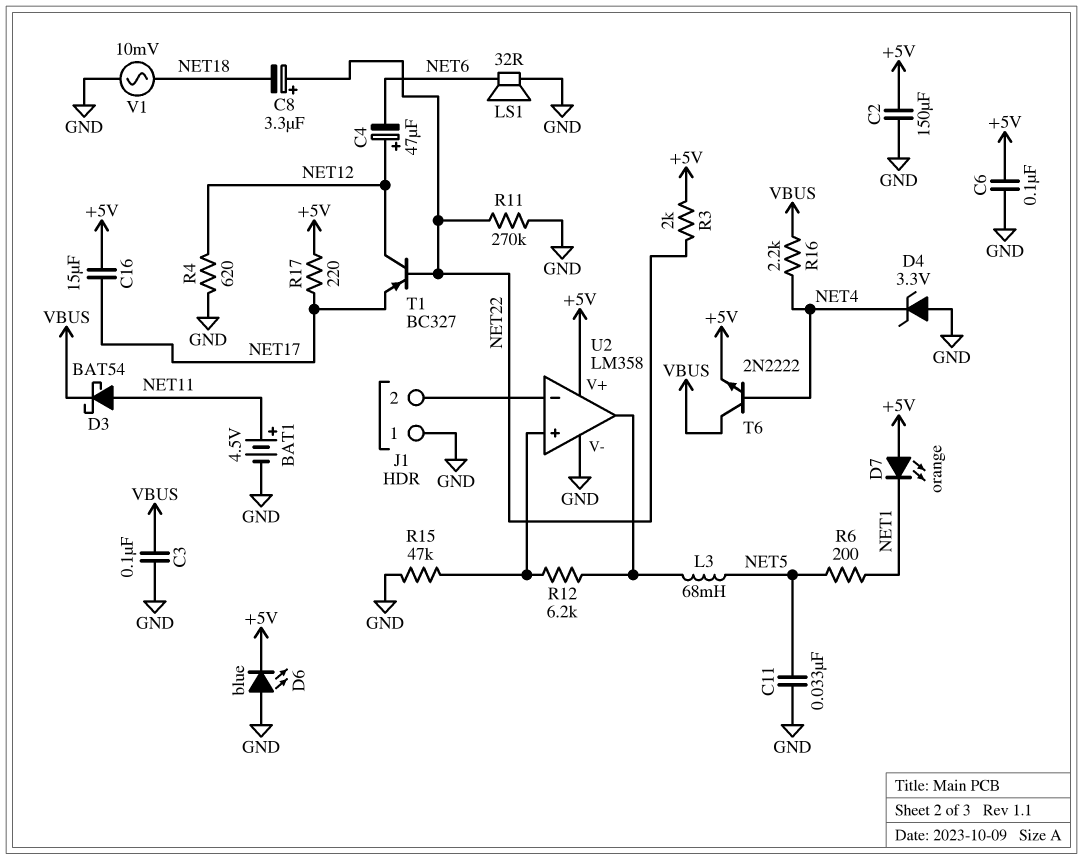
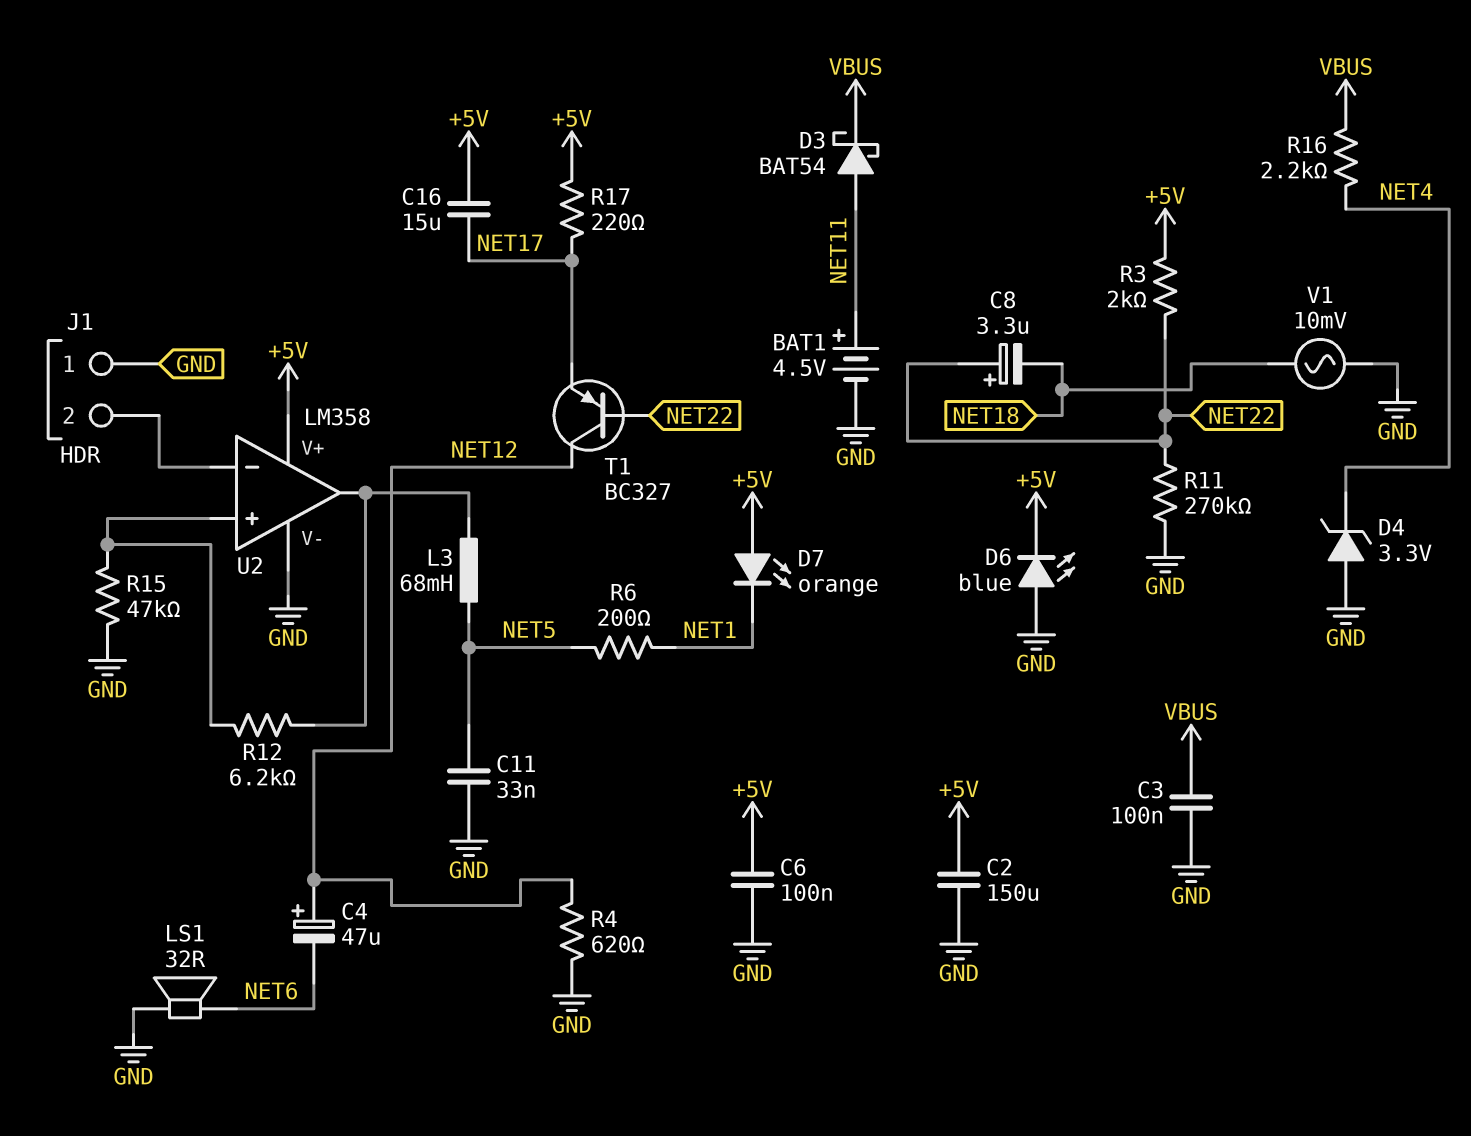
T6: NPN 2N2222 (B NET4, C VBUS, E +5V) -> none

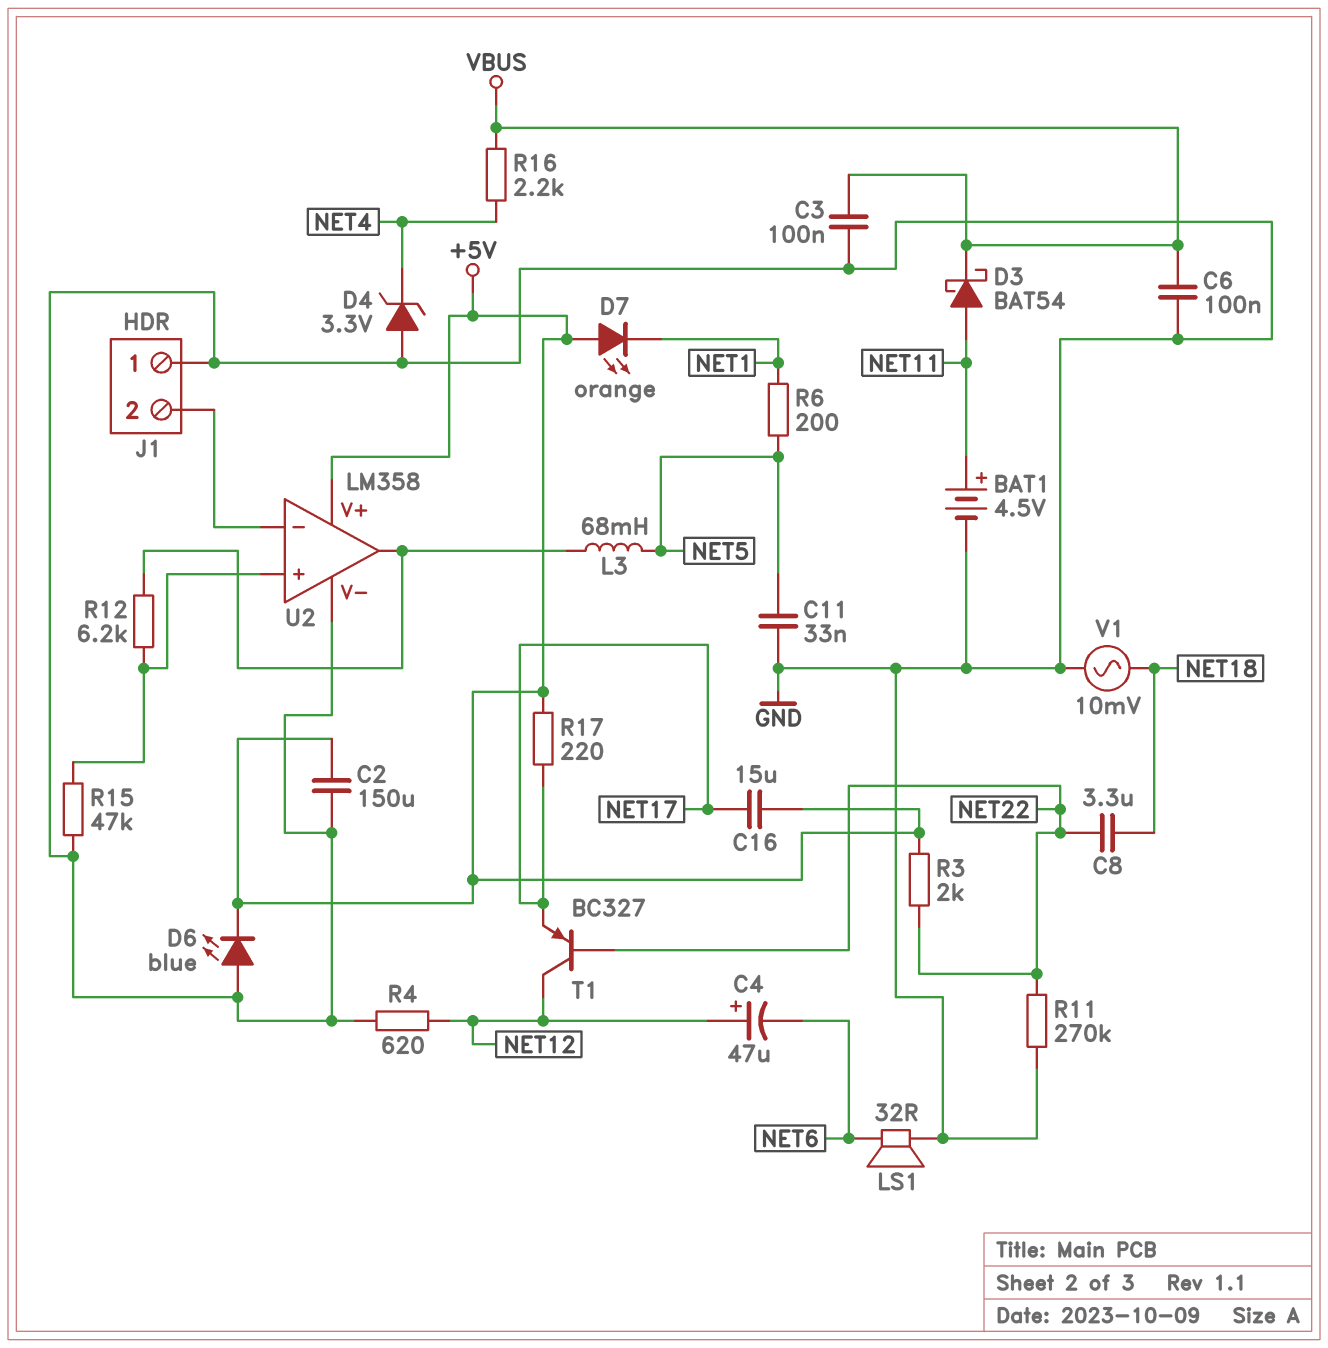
C6: 100nF (+5V, GND) -> 100nF (GND, VBUS)
C8: 3.3uF (plus NET22, minus NET18) -> 3.3uF (NET18, NET22)

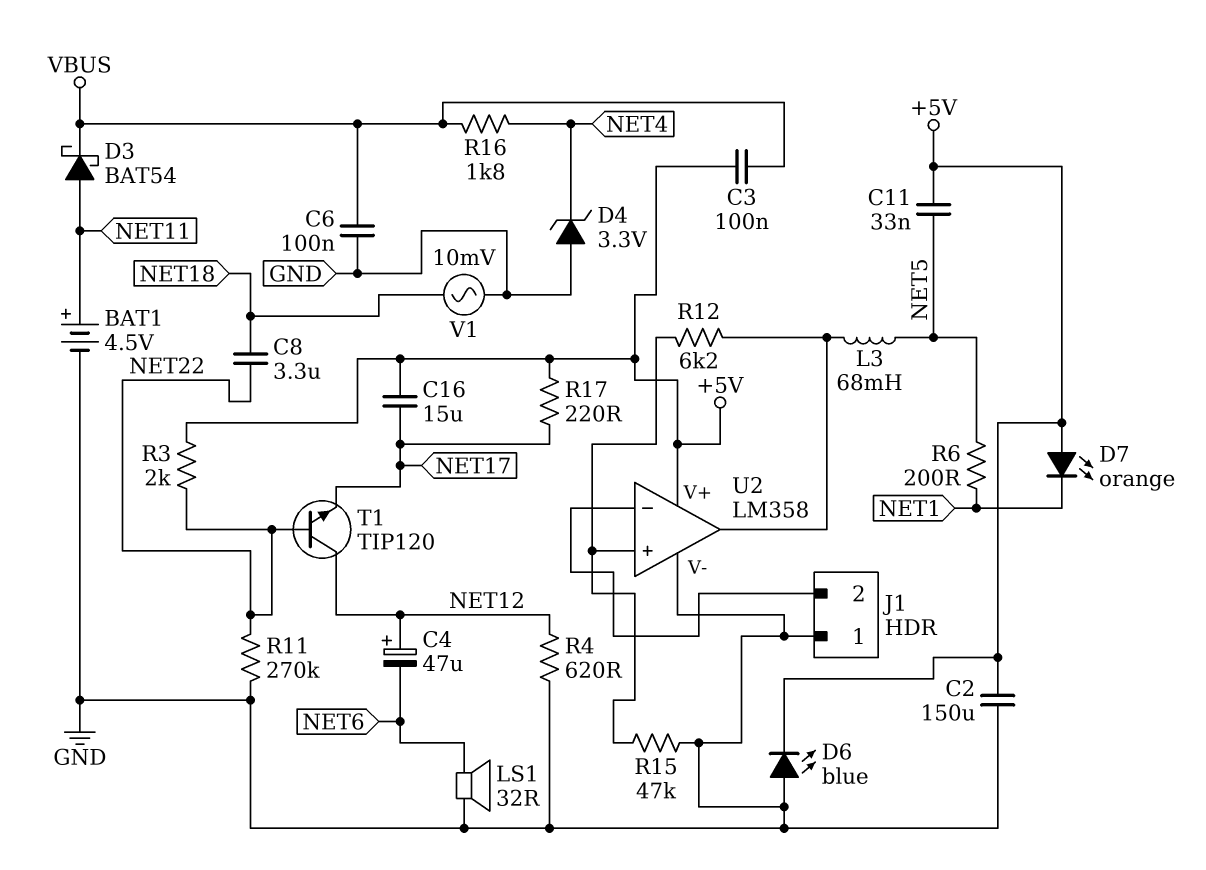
C3: 100nF (GND, VBUS) -> 100nF (+5V, VBUS)
C11: 33nF (GND, NET5) -> 33nF (+5V, NET5)
R16: 2.2k (NET4, VBUS) -> 1.8k (NET4, VBUS)
T1: PNP BC327 (B NET22, C NET12, E NET17) -> NPN TIP120 (B NET22, C NET12, E NET17)

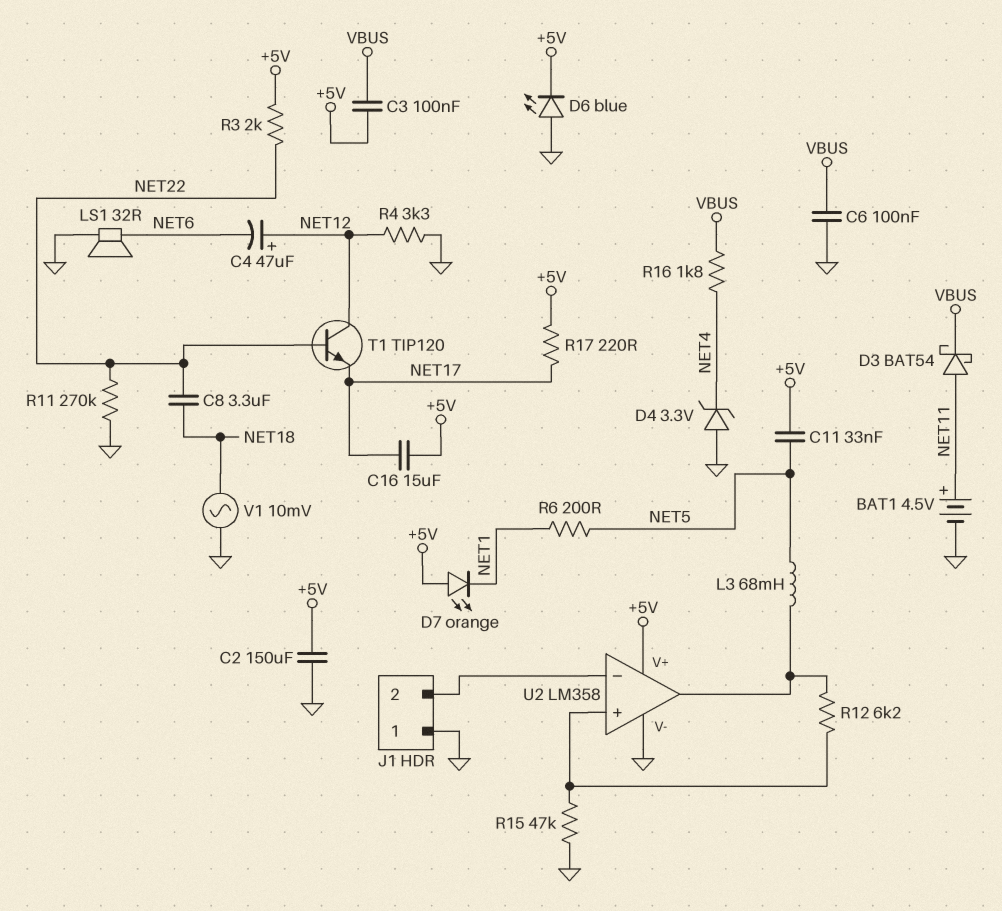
R4: 620 (GND, NET12) -> 3.3k (GND, NET12)

